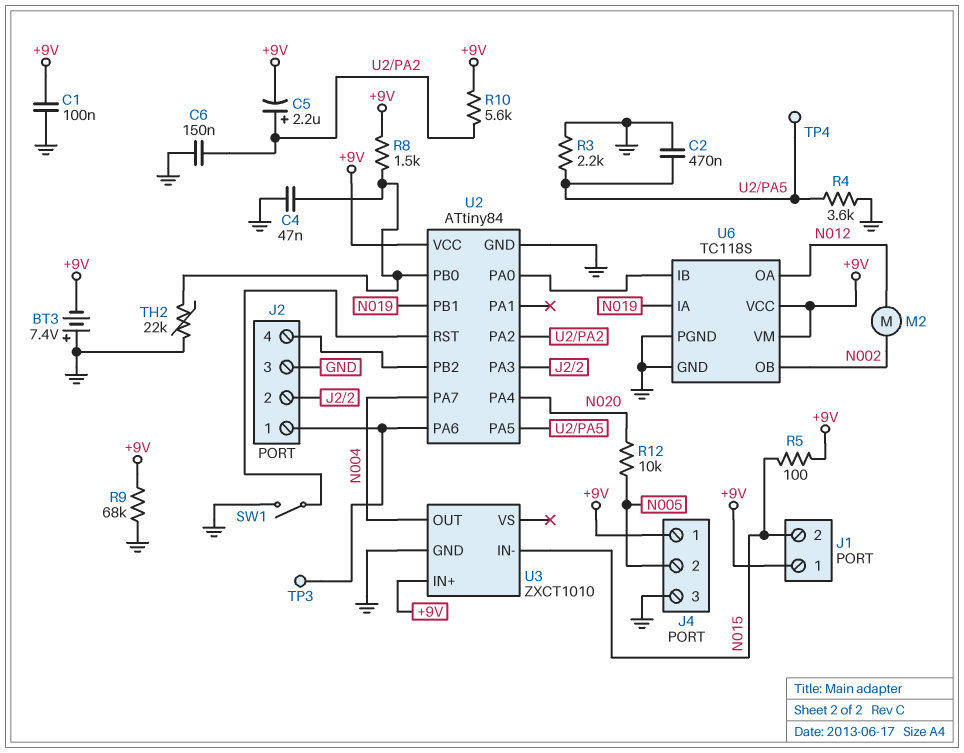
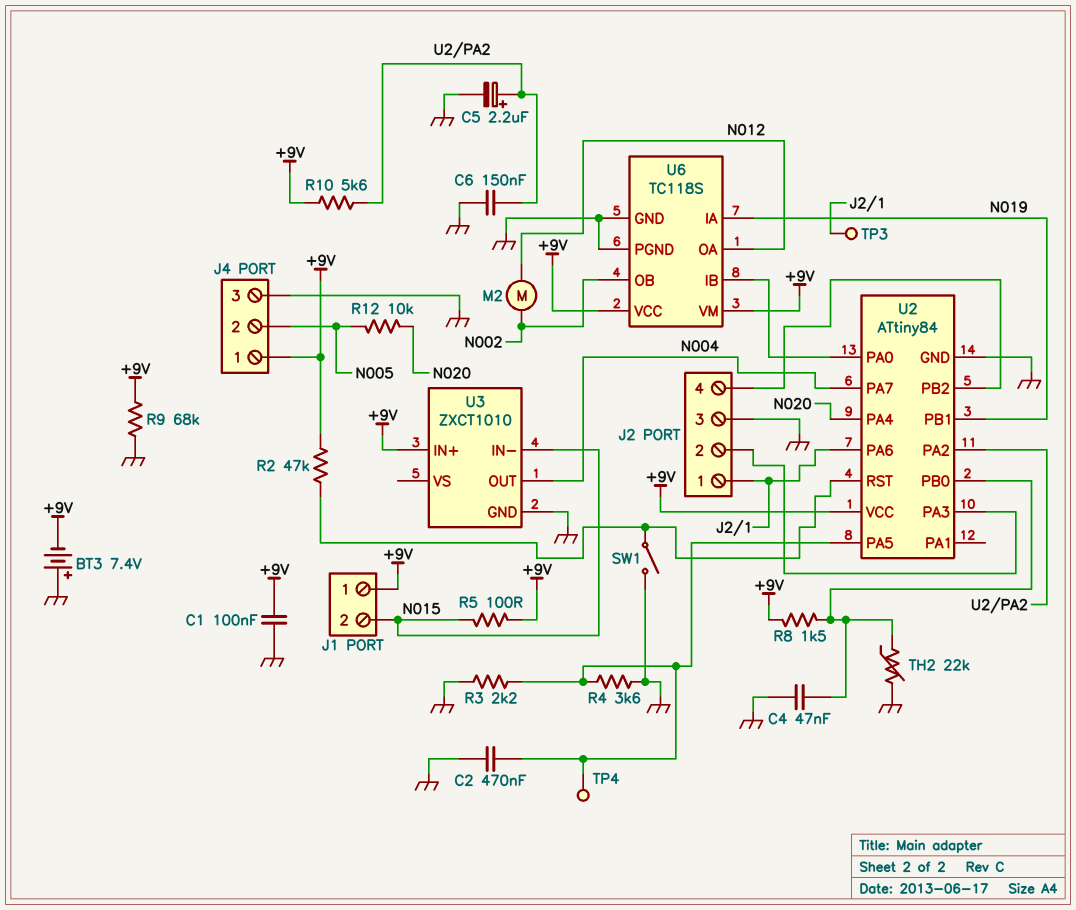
C5: 2.2uF (plus U2/PA2, minus +9V) -> 2.2uF (plus U2/PA2, minus GND)
R2: none -> 47k (+9V, U2/RST)

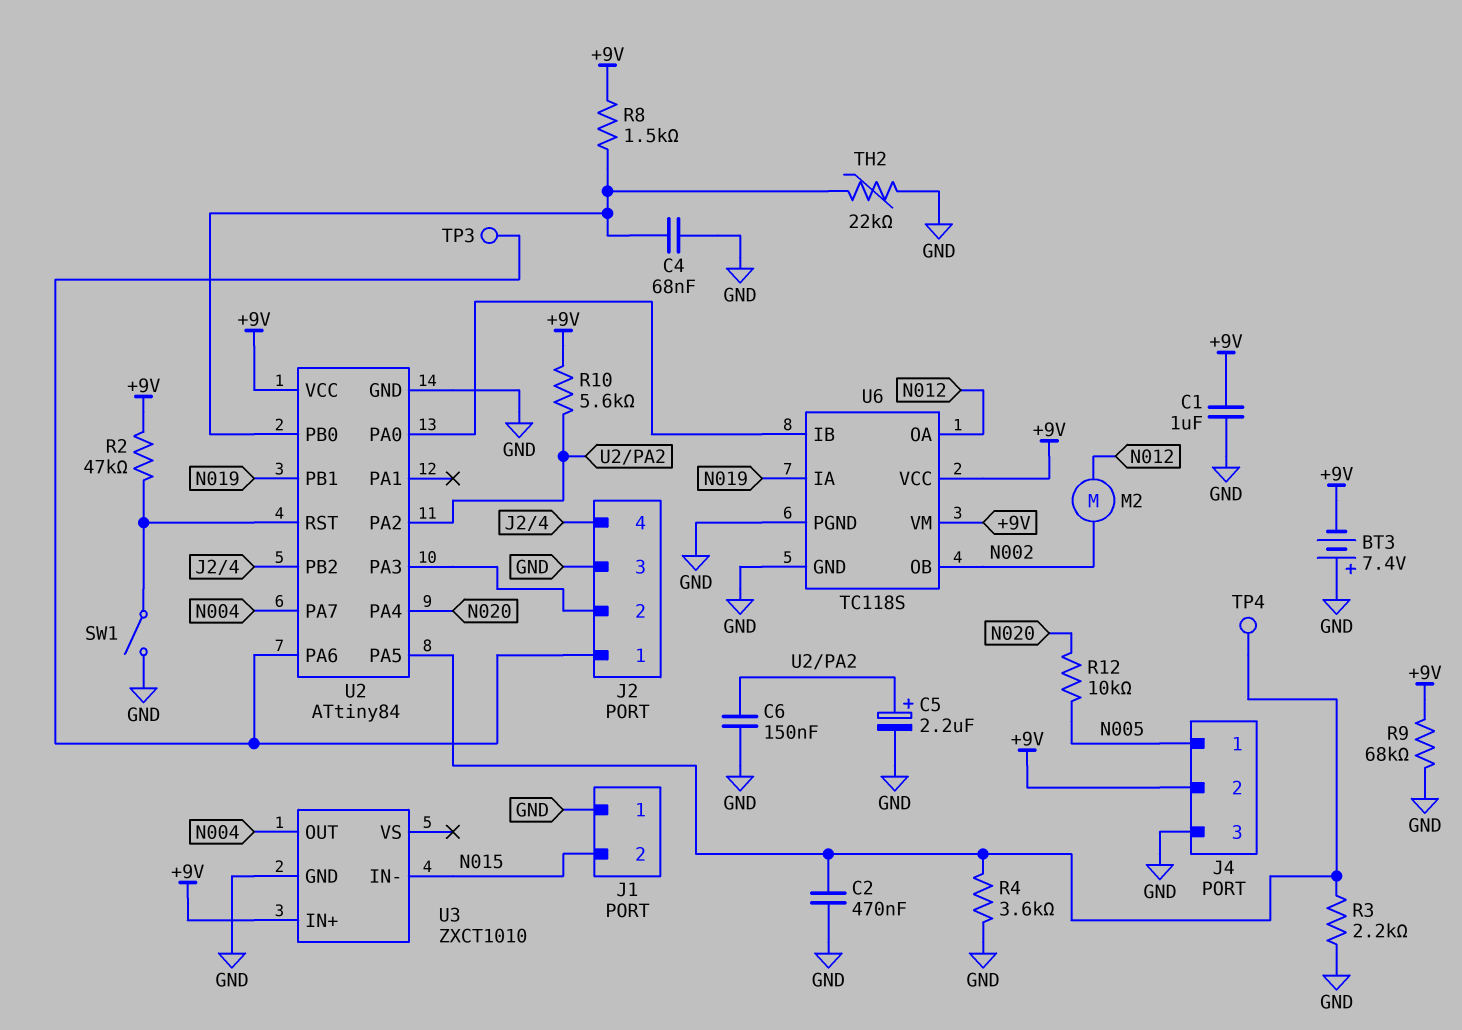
C1: 100nF (+9V, GND) -> 1uF (+9V, GND)
C4: 47nF (GND, U2/PB0) -> 68nF (GND, U2/PB0)
J1 pin 1: +9V -> GND
J4 pin 1: +9V -> N005
J4 pin 2: N005 -> +9V
R5: 100 (+9V, N015) -> none

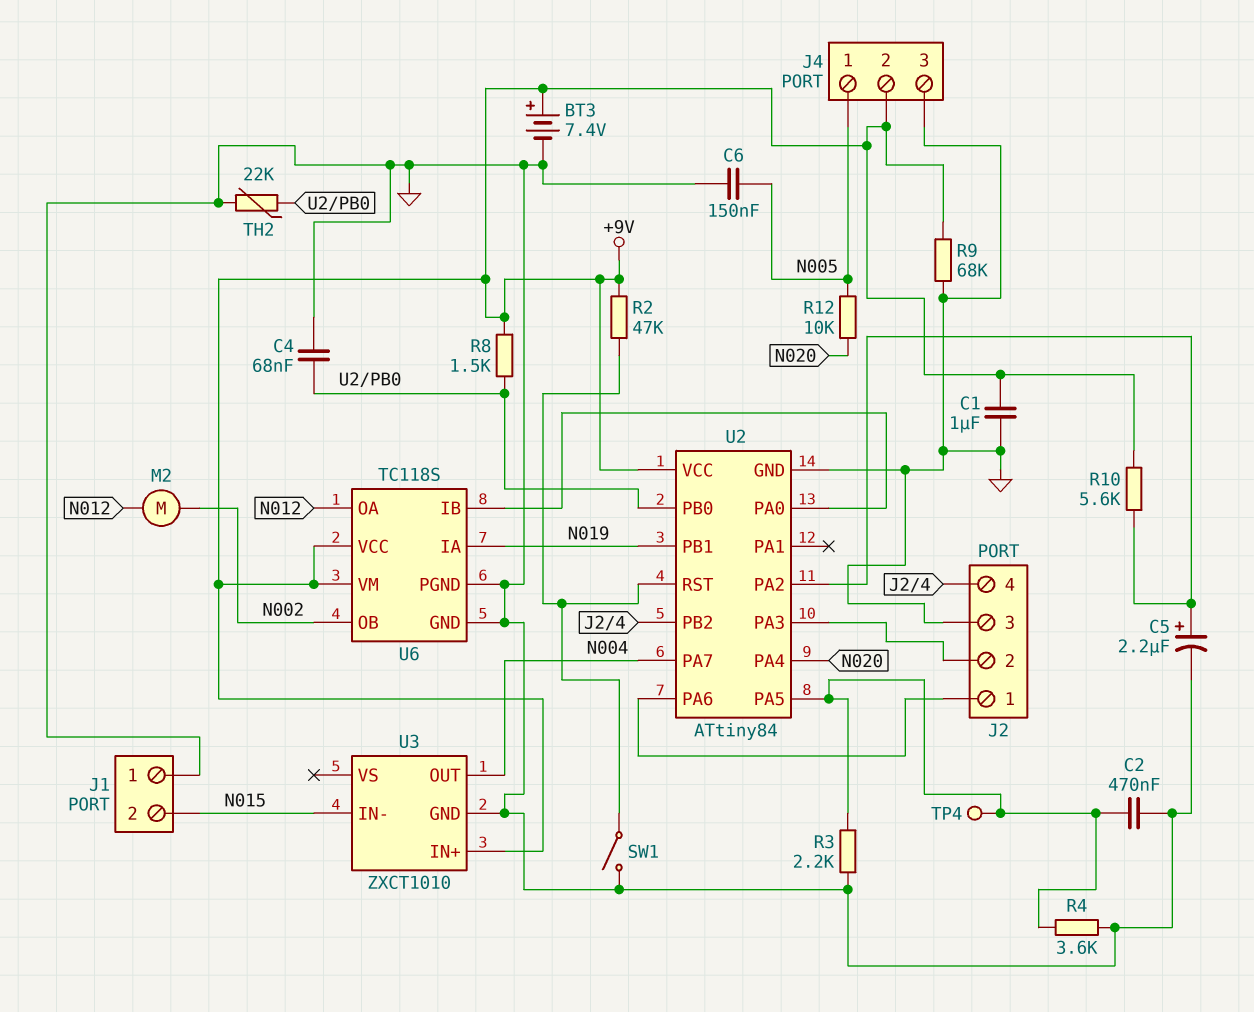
BT3: 7.4V (plus GND, minus +9V) -> 7.4V (plus +9V, minus GND)
C6: 150nF (GND, U2/PA2) -> 150nF (GND, N005)
TP3: test point (J2/1) -> none

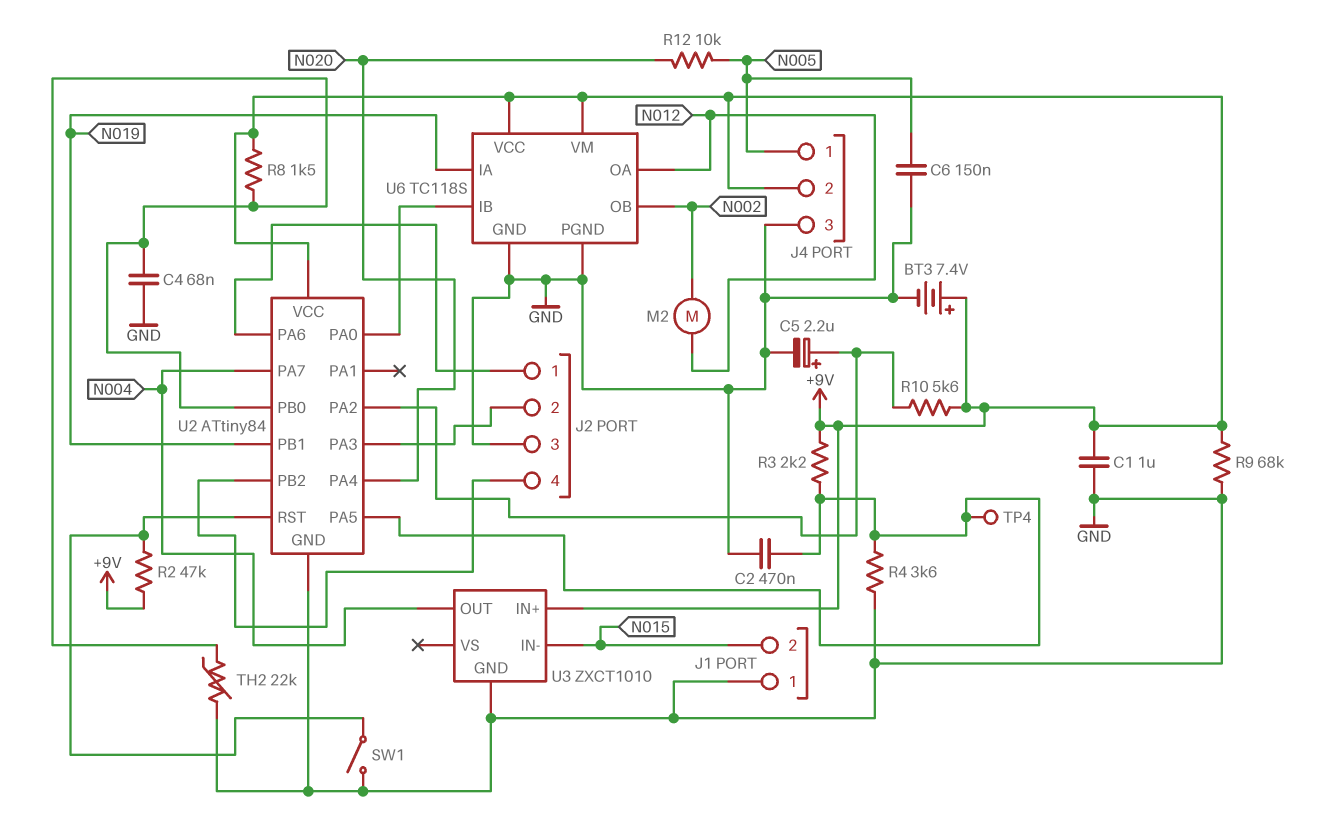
R3: 2.2k (GND, U2/PA5) -> 2.2k (+9V, U2/PA5)

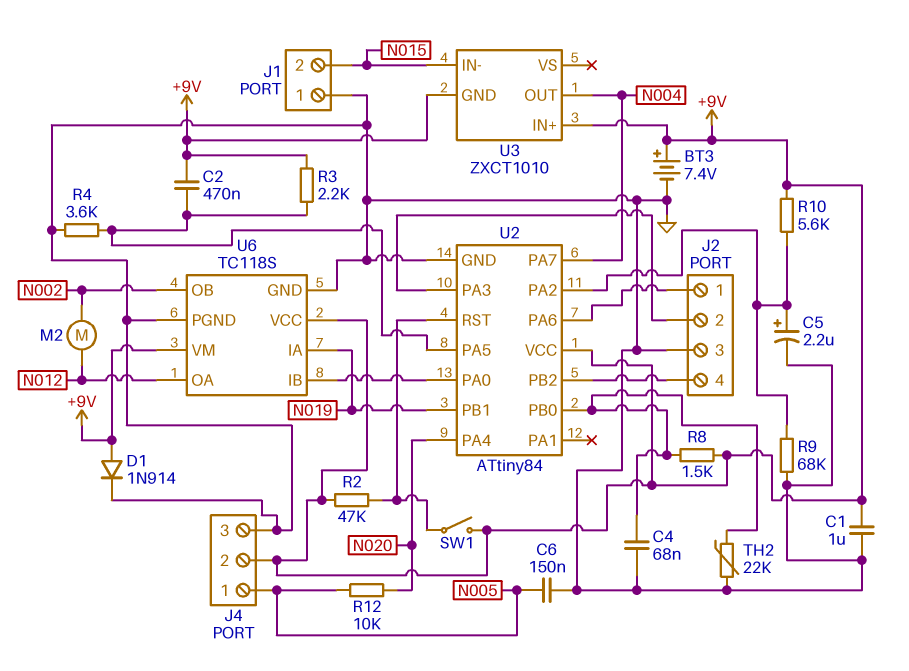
C2: 470nF (GND, U2/PA5) -> 470nF (+9V, U2/PA5)
D1: none -> diode 1N914 (A +9V, K GND)
R9: 68k (+9V, GND) -> 68k (GND, U2/PA2)
SW1: switch (GND, U2/RST) -> switch (+9V, U2/RST)
TP4: test point (U2/PA5) -> none
U3 pin GND: GND -> +9V

